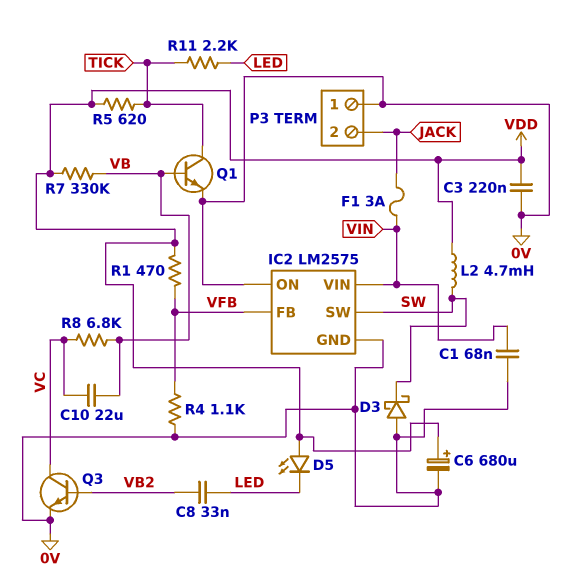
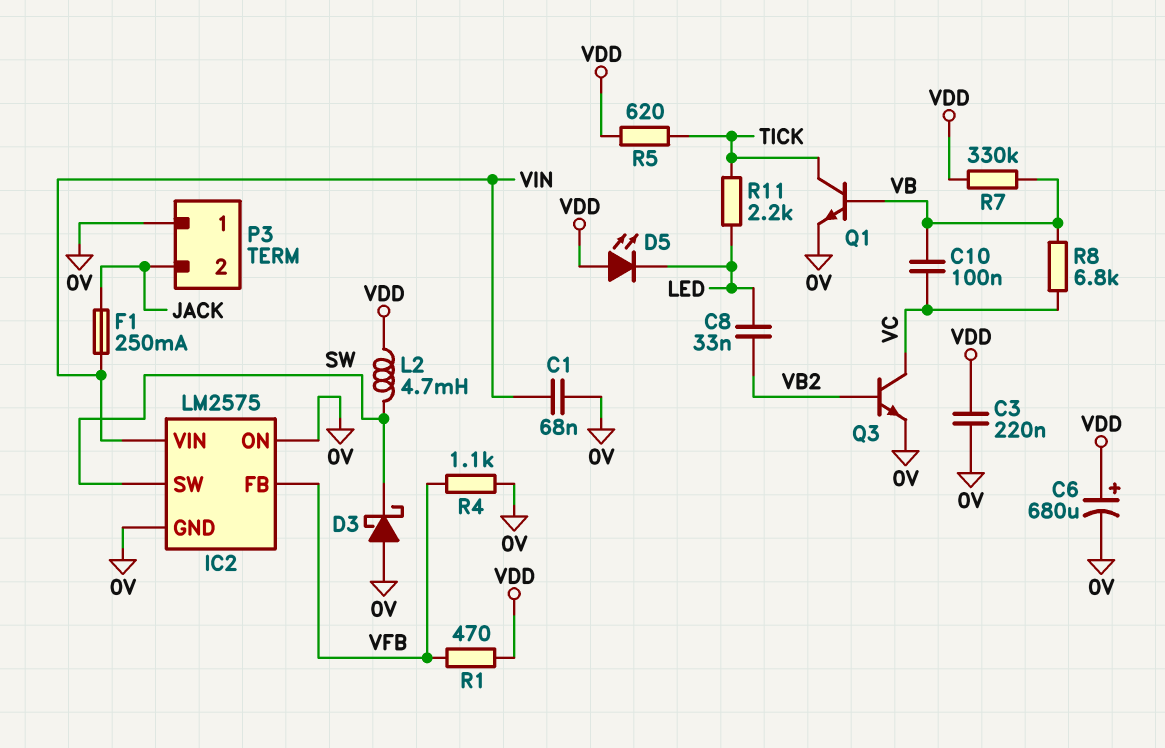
C10: 22uF (VB, VC) -> 100nF (VB, VC)
F1: 3A (JACK, VIN) -> 250mA (JACK, VIN)

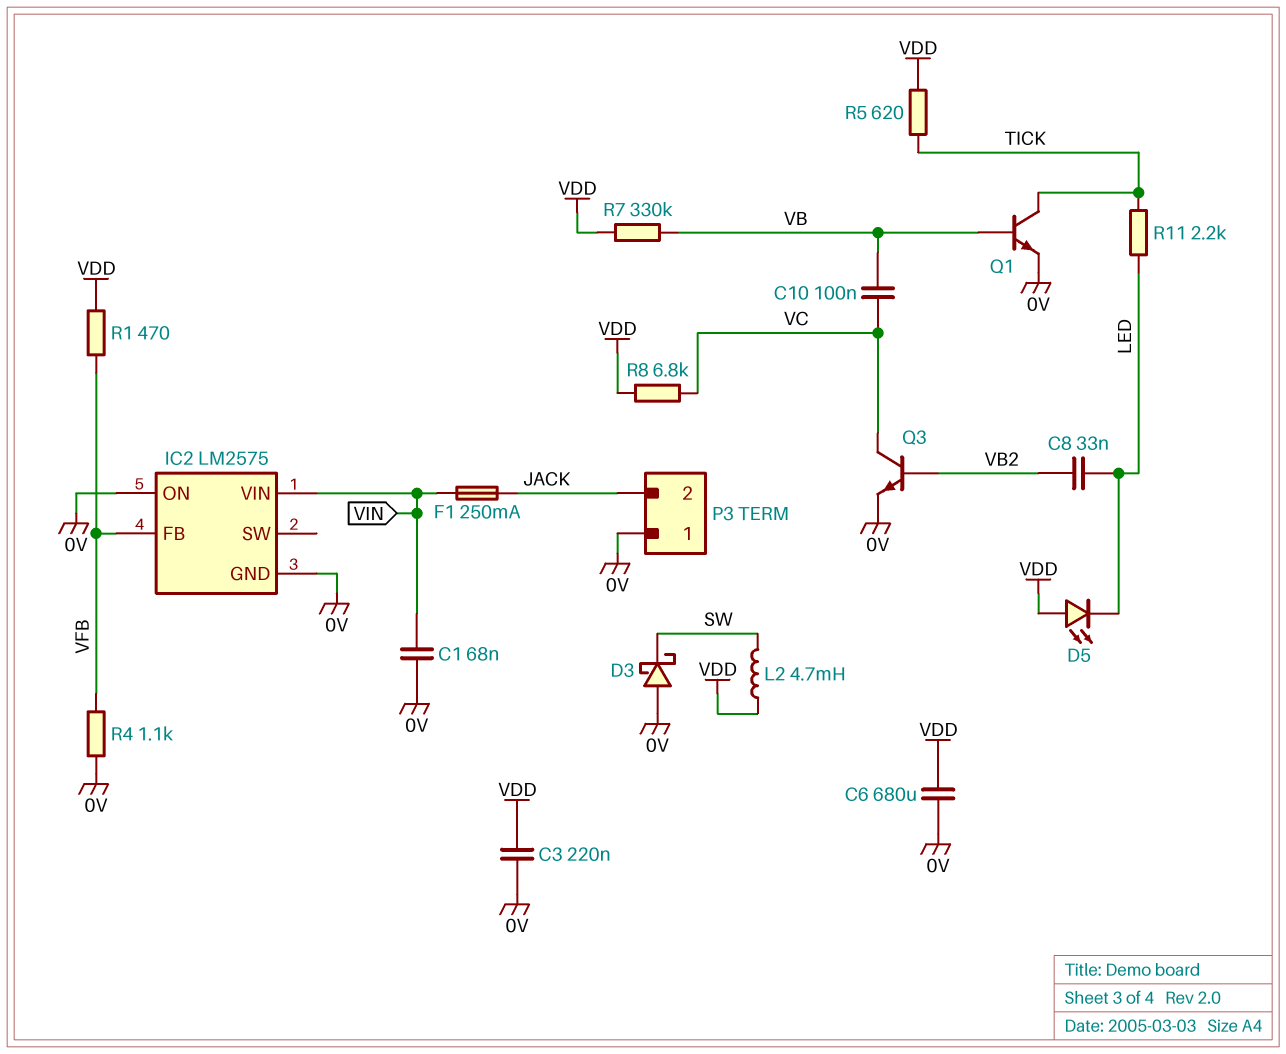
C6: 680uF (plus VDD, minus 0V) -> 680uF (0V, VDD)
IC2 pin SW: SW -> none
R8: 6.8k (VB, VC) -> 6.8k (VC, VDD)

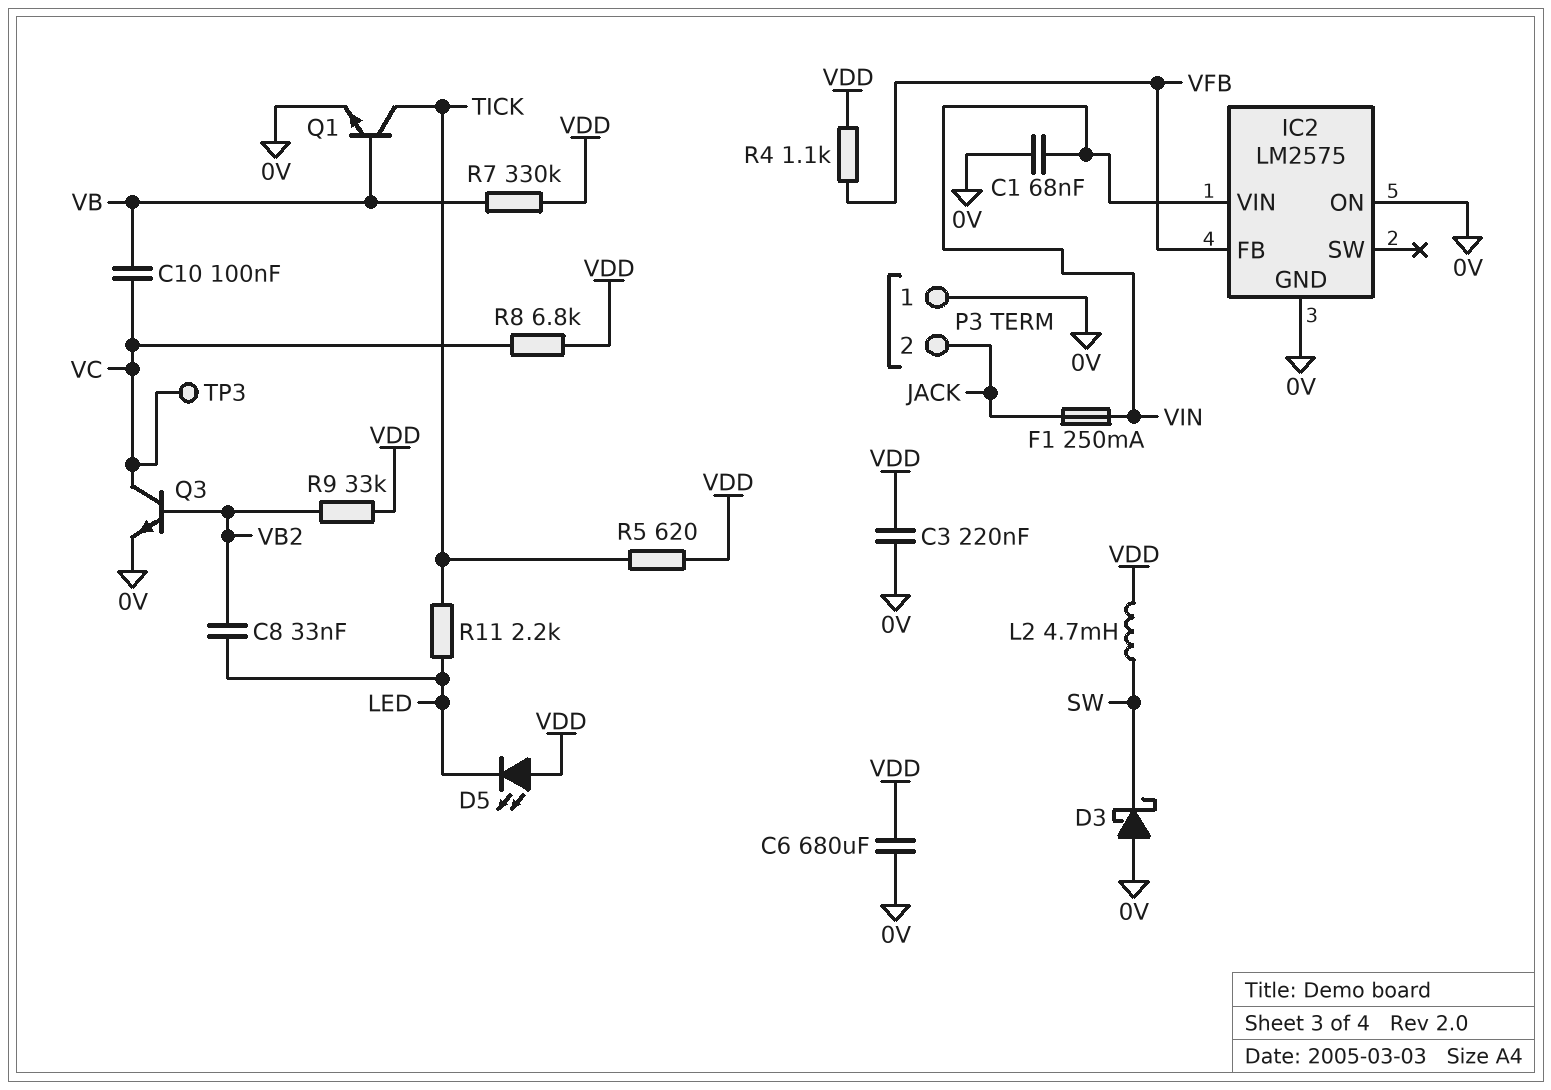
R1: 470 (VDD, VFB) -> none
R4: 1.1k (0V, VFB) -> 1.1k (VDD, VFB)
R9: none -> 33k (VB2, VDD)
TP3: none -> test point (VC)

